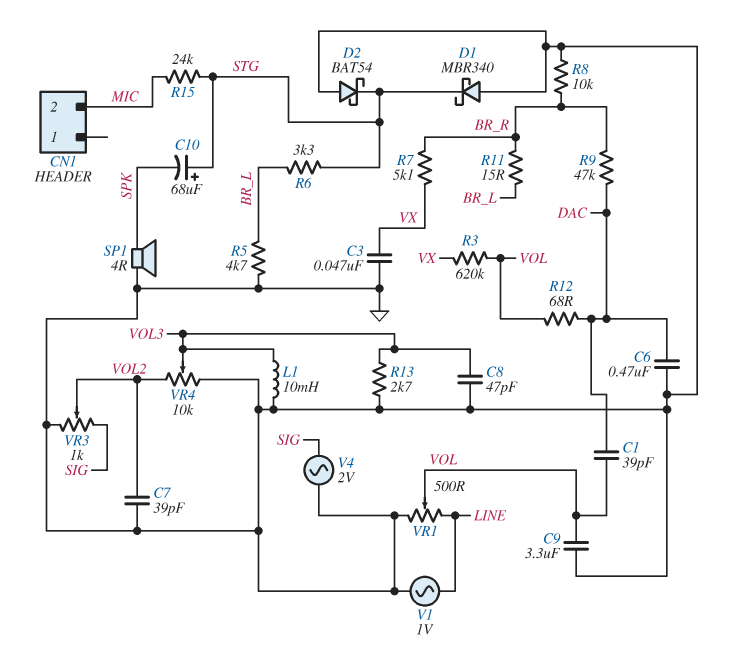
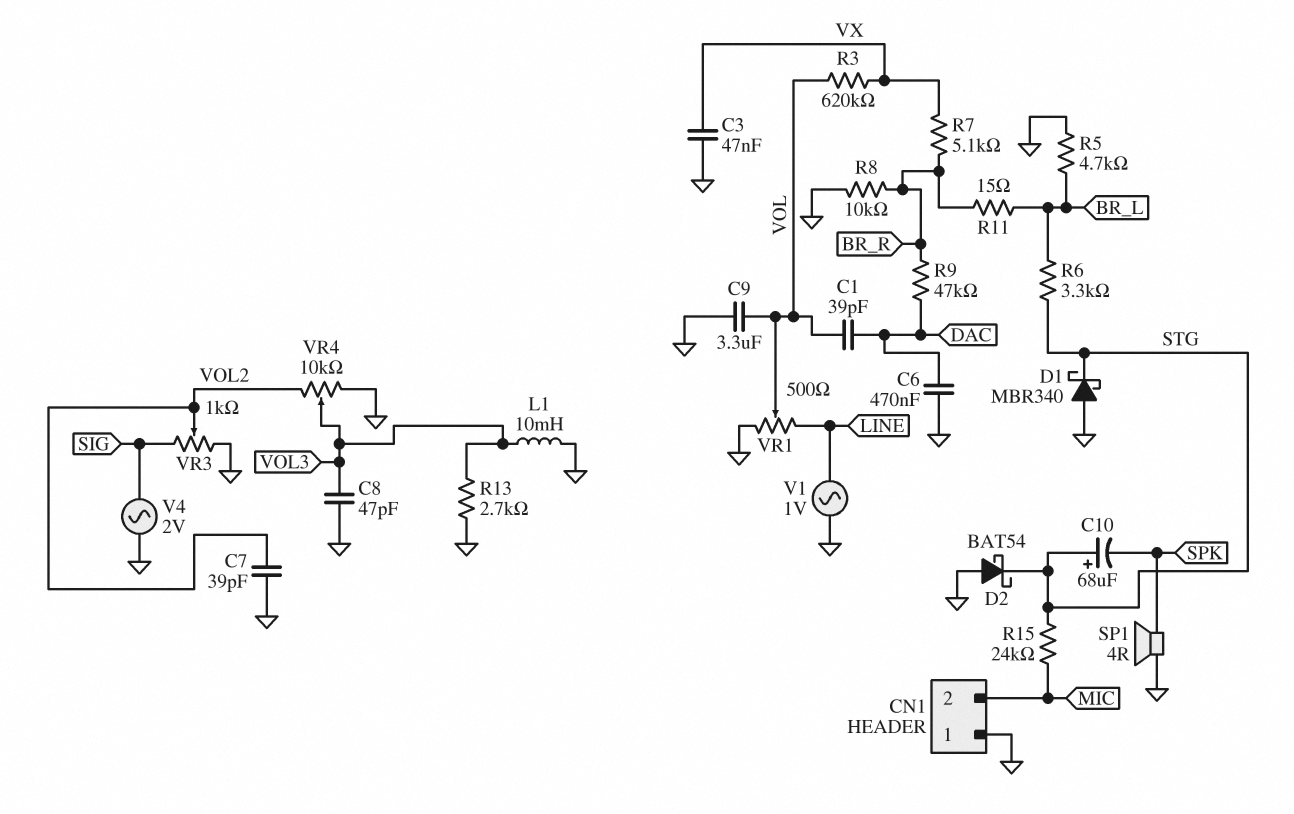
CN1 pin 1: none -> GND
R12: 68 (DAC, VOL) -> none

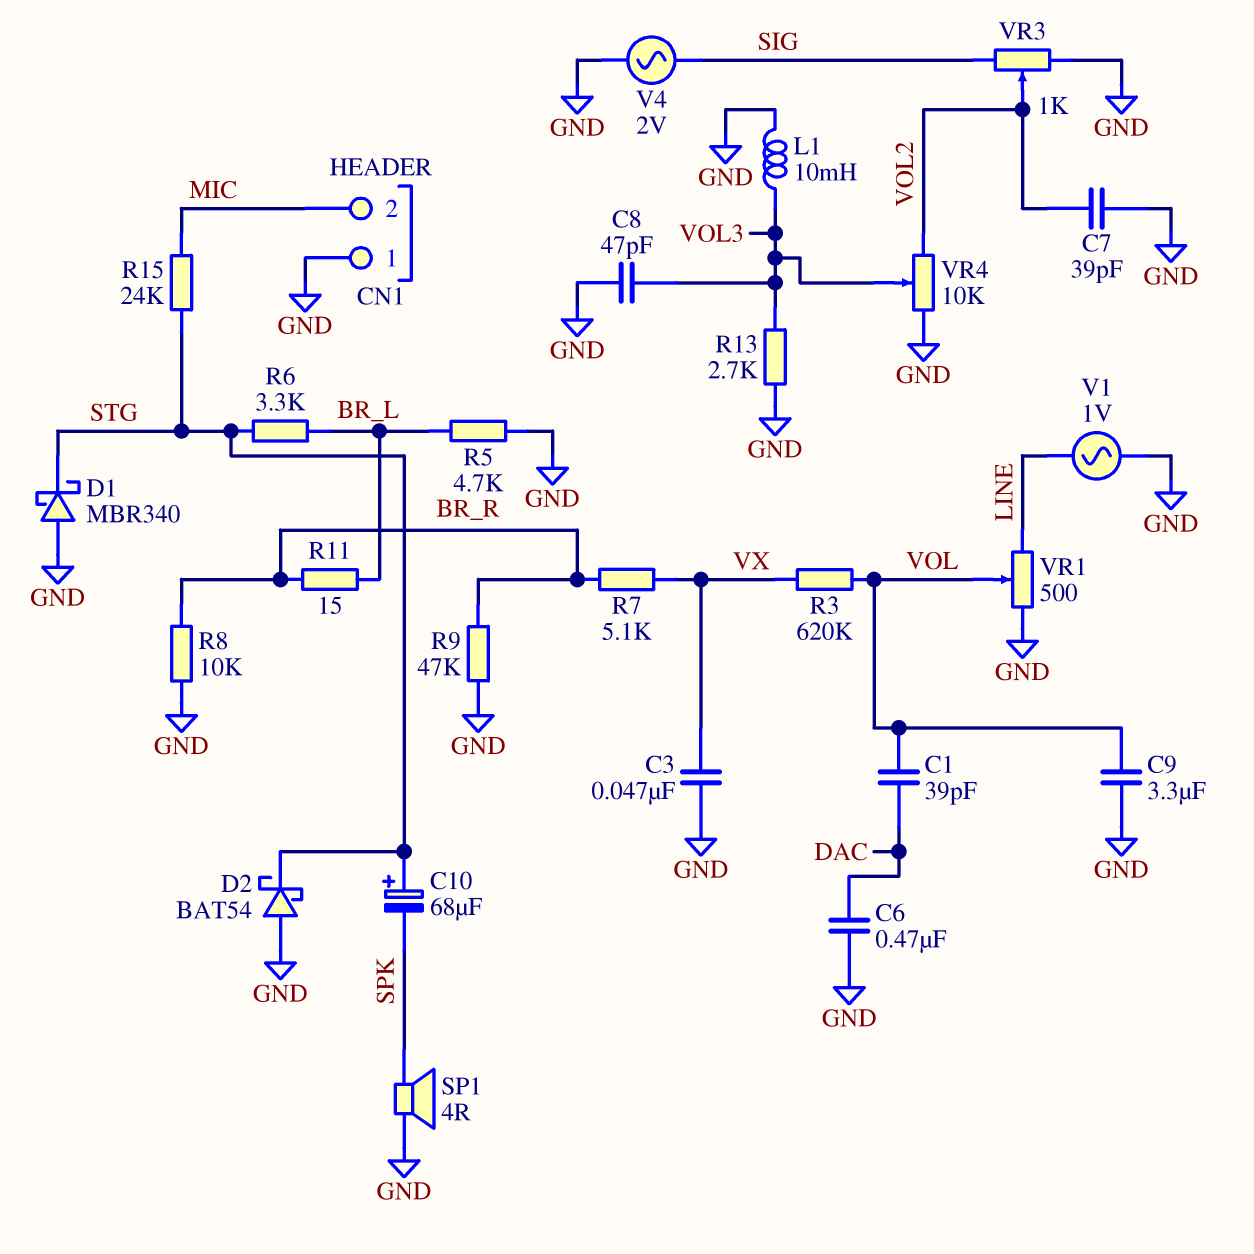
R9: 47k (BR_R, DAC) -> 47k (BR_R, GND)

